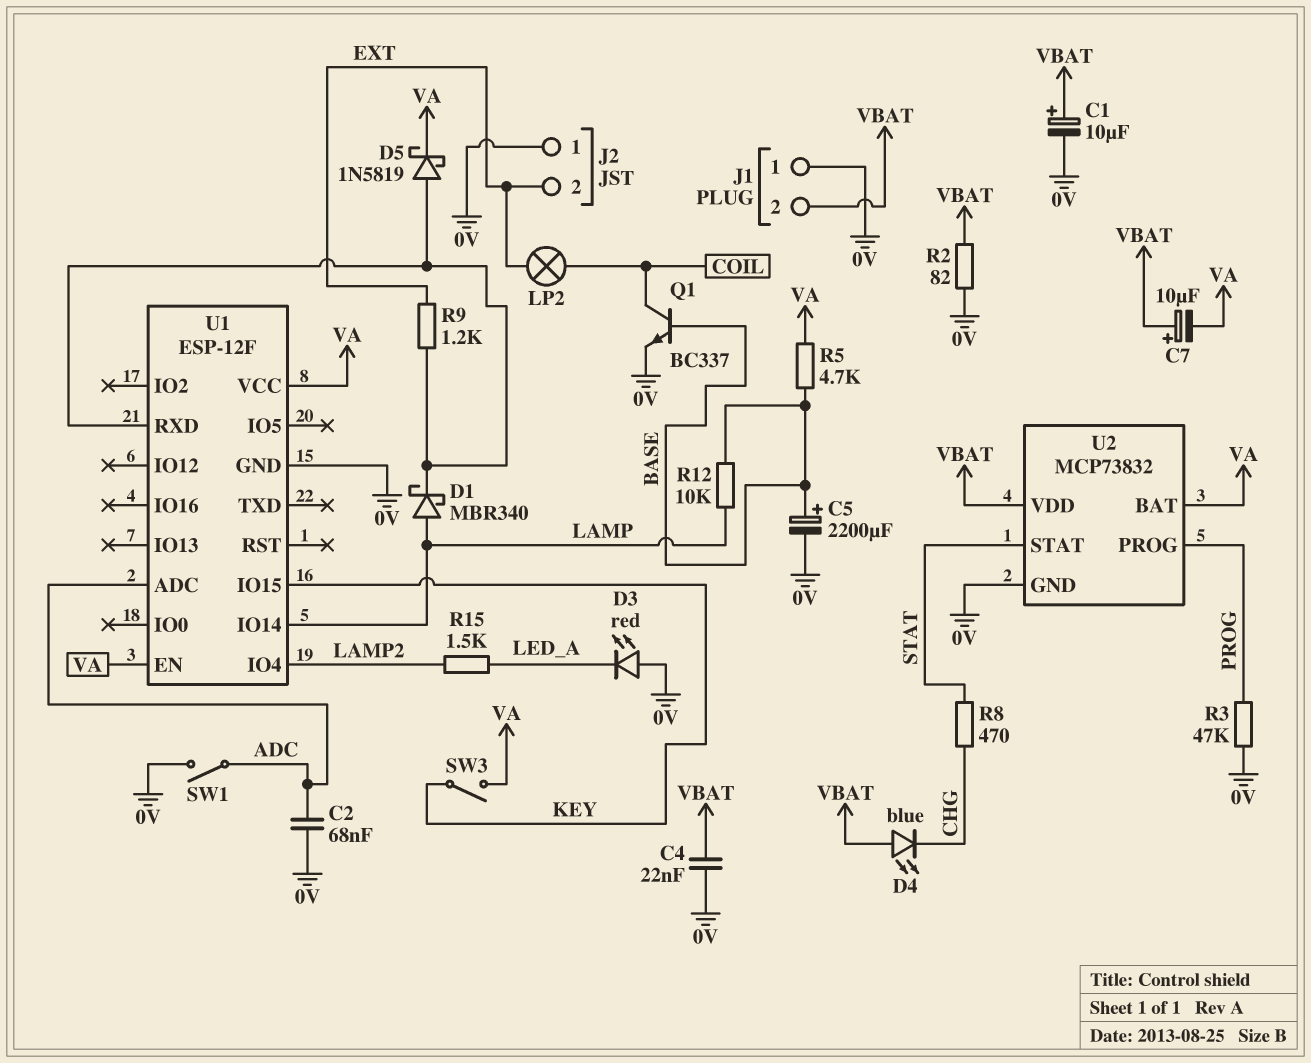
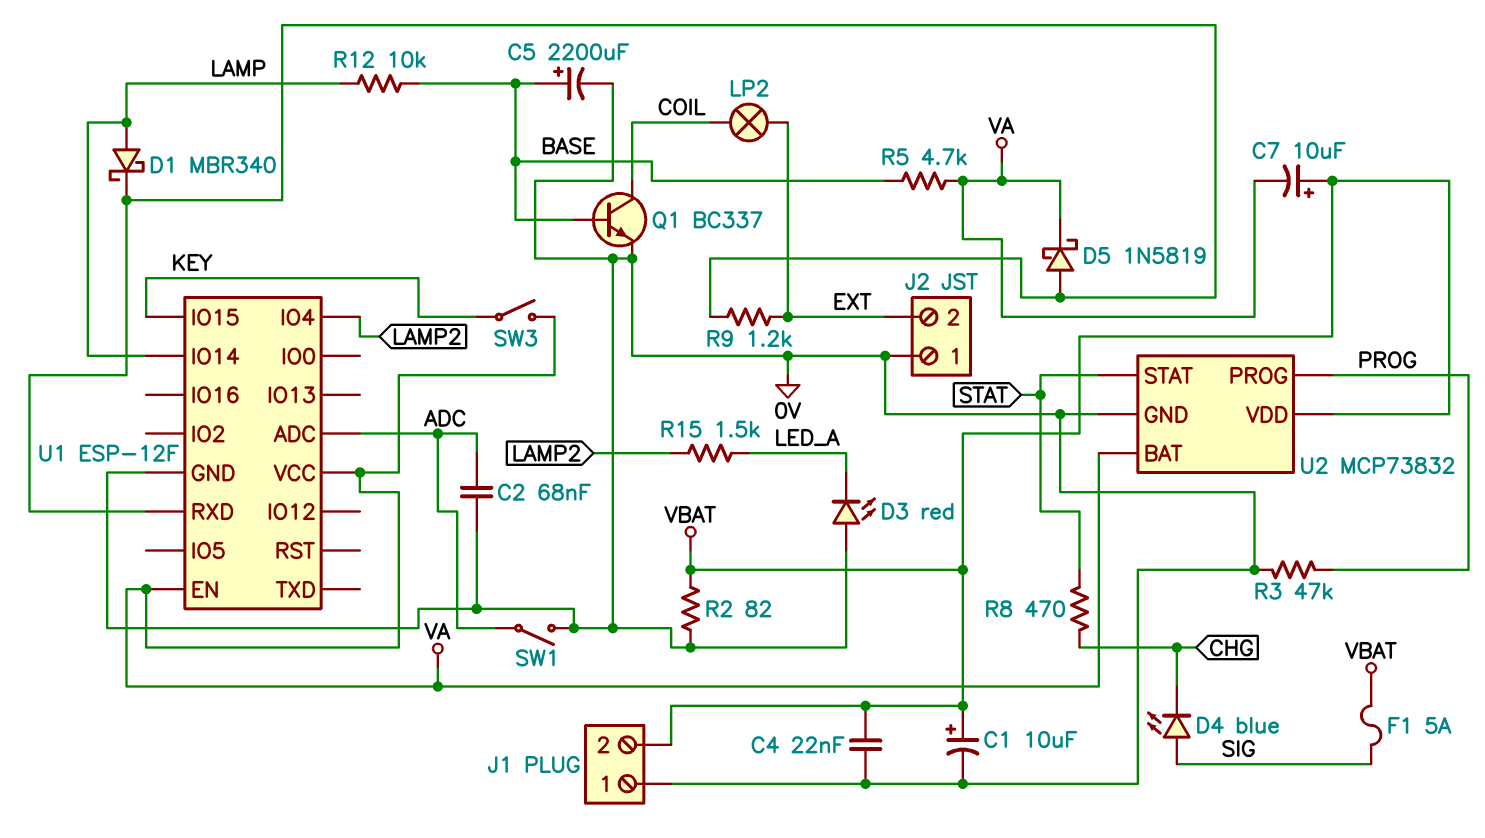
D4: LED blue (A VBAT, K CHG) -> LED blue (A SIG, K CHG)
F1: none -> 5A (SIG, VBAT)

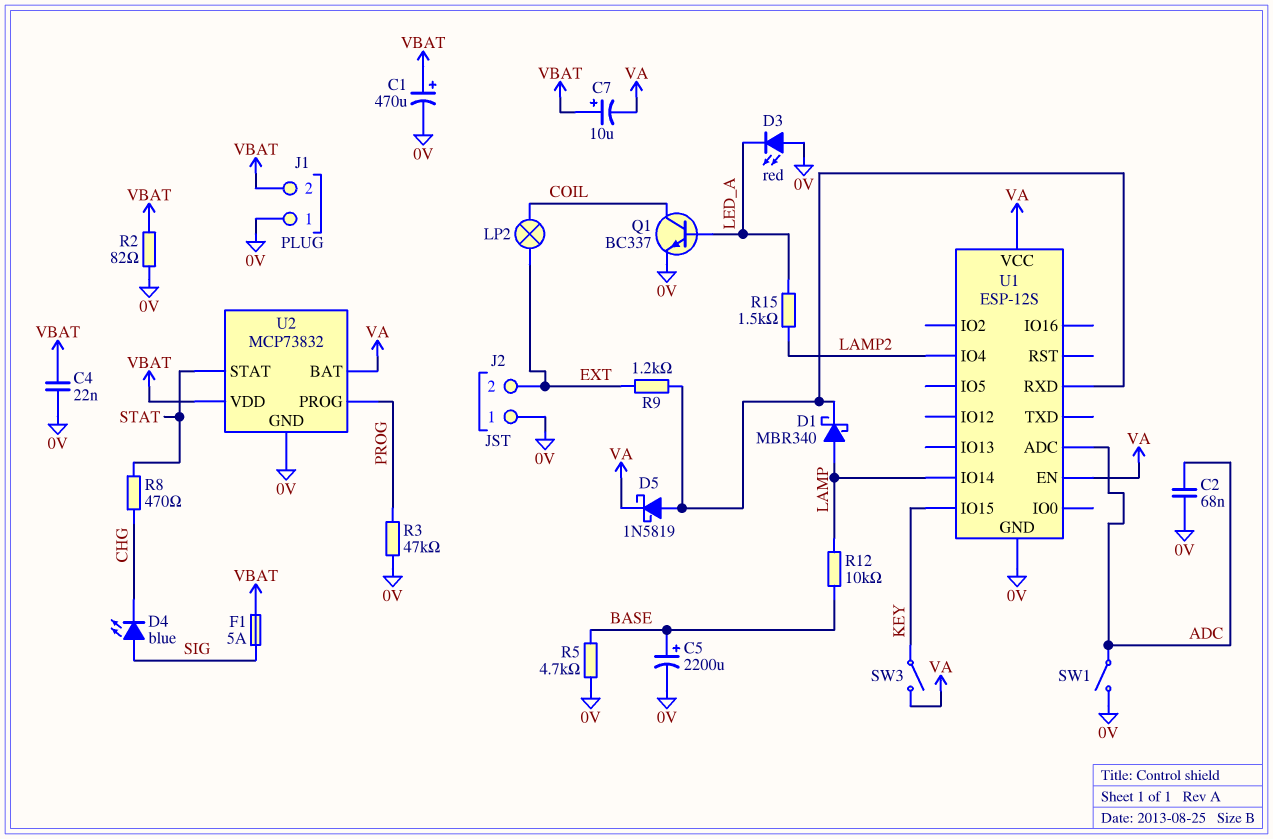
C1: 10uF (plus VBAT, minus 0V) -> 470uF (plus VBAT, minus 0V)
Q1: NPN BC337 (B BASE, C COIL, E 0V) -> NPN BC337 (B LED_A, C COIL, E 0V)
R5: 4.7k (BASE, VA) -> 4.7k (0V, BASE)
U1: ESP-12F -> ESP-12S

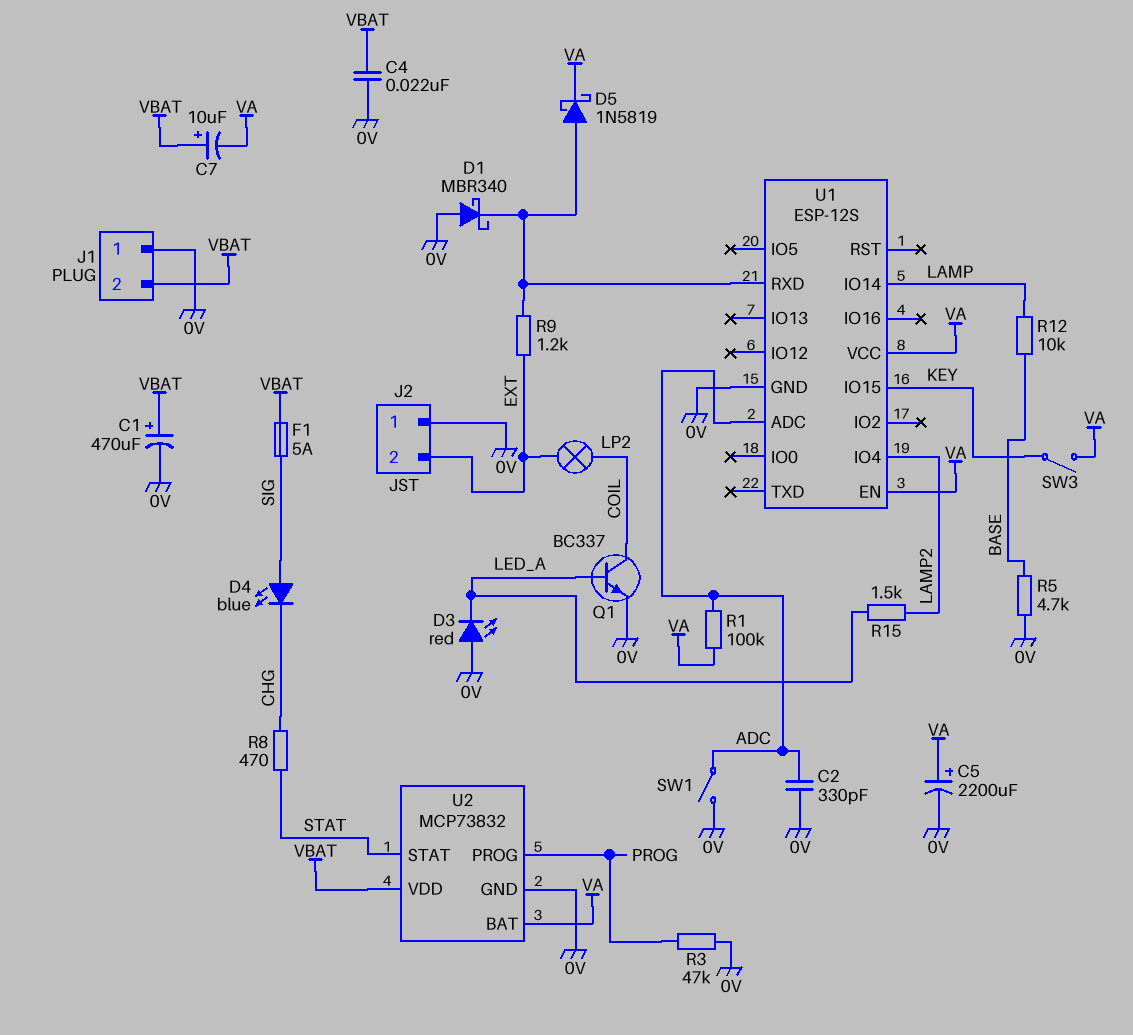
C2: 68nF (0V, ADC) -> 330pF (0V, ADC)
C5: 2200uF (plus BASE, minus 0V) -> 2200uF (plus VA, minus 0V)
D1: schottky MBR340 (A LAMP, K U1/RXD) -> schottky MBR340 (A 0V, K U1/RXD)
R1: none -> 100k (ADC, VA)
R2: 82 (0V, VBAT) -> none

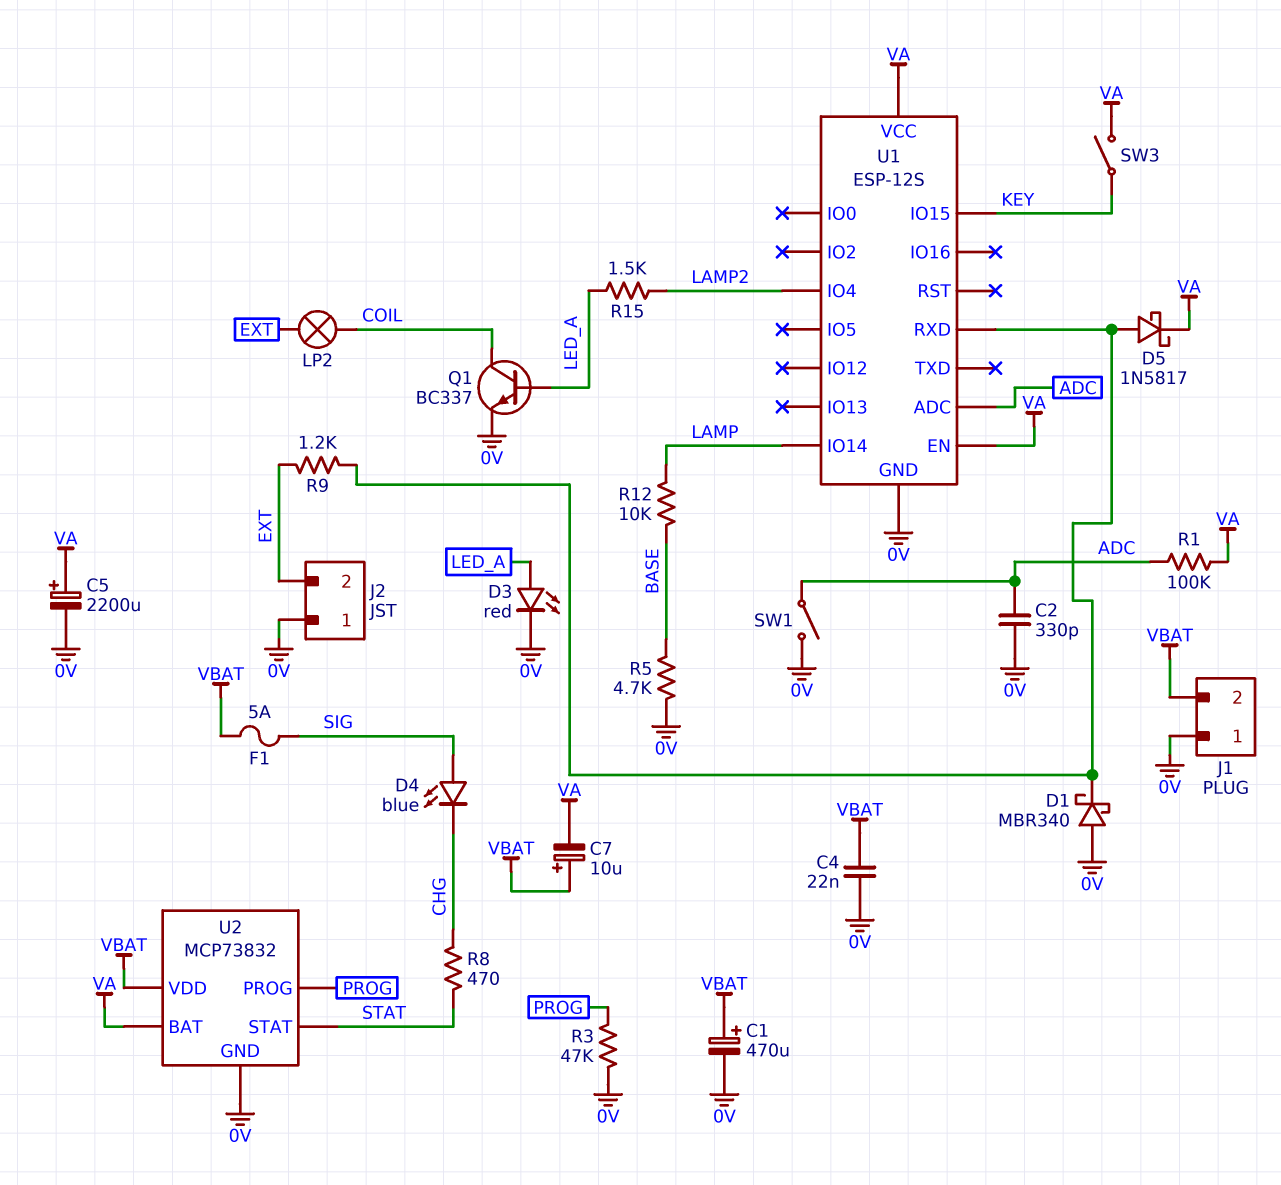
D3: LED red (A 0V, K LED_A) -> LED red (A LED_A, K 0V)
D5: schottky 1N5819 (A U1/RXD, K VA) -> schottky 1N5817 (A U1/RXD, K VA)

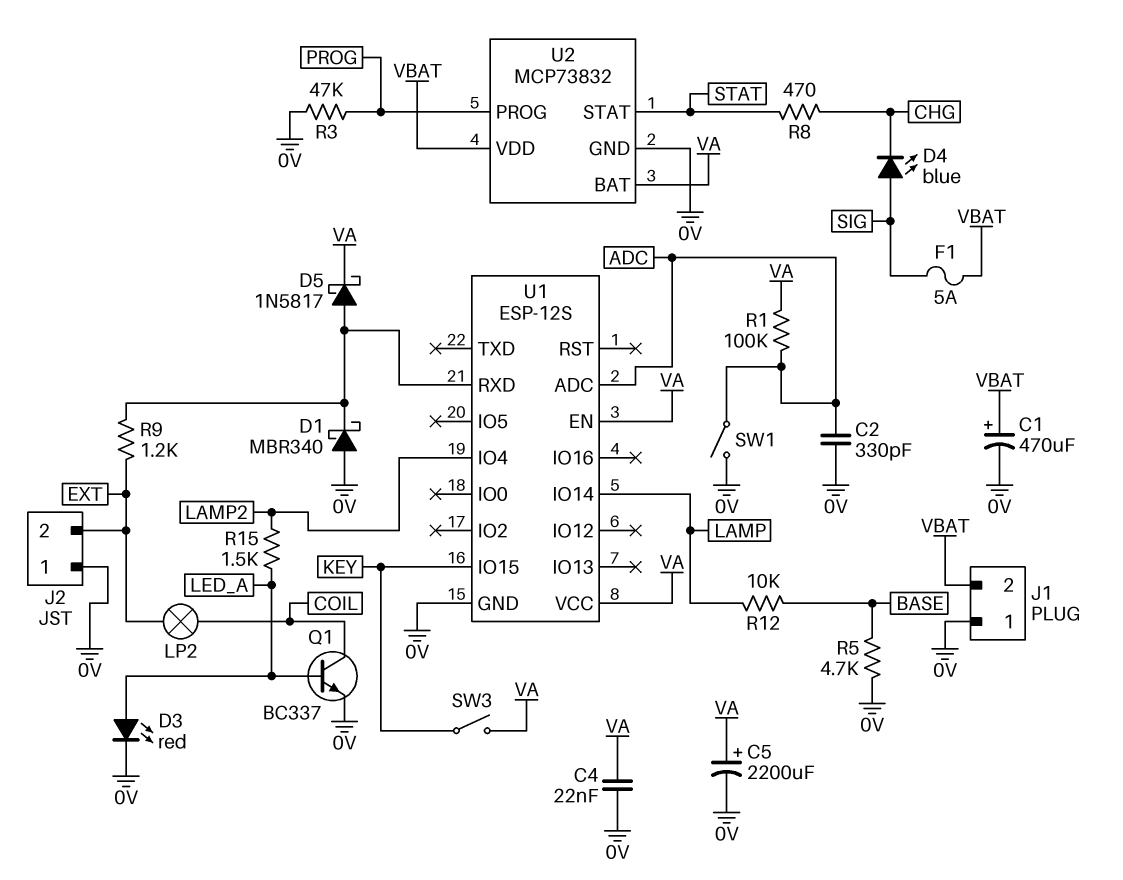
C4: 22nF (0V, VBAT) -> 22nF (0V, VA)
C7: 10uF (plus VBAT, minus VA) -> none

